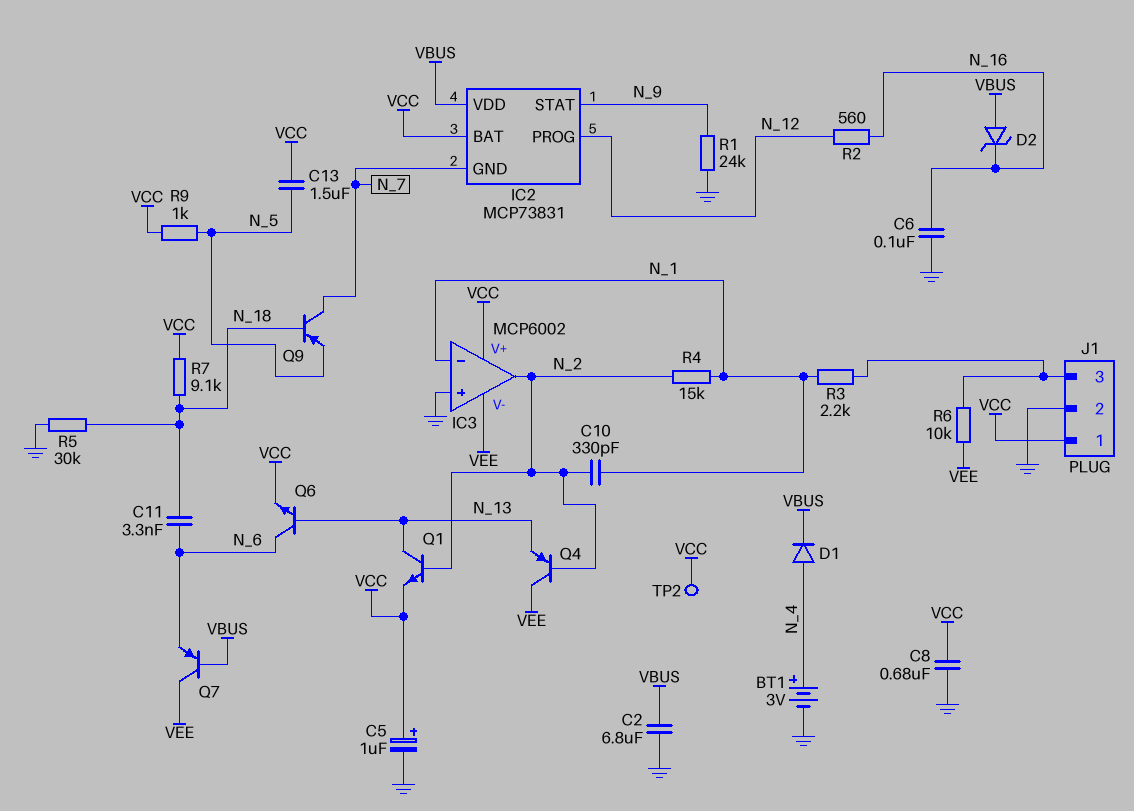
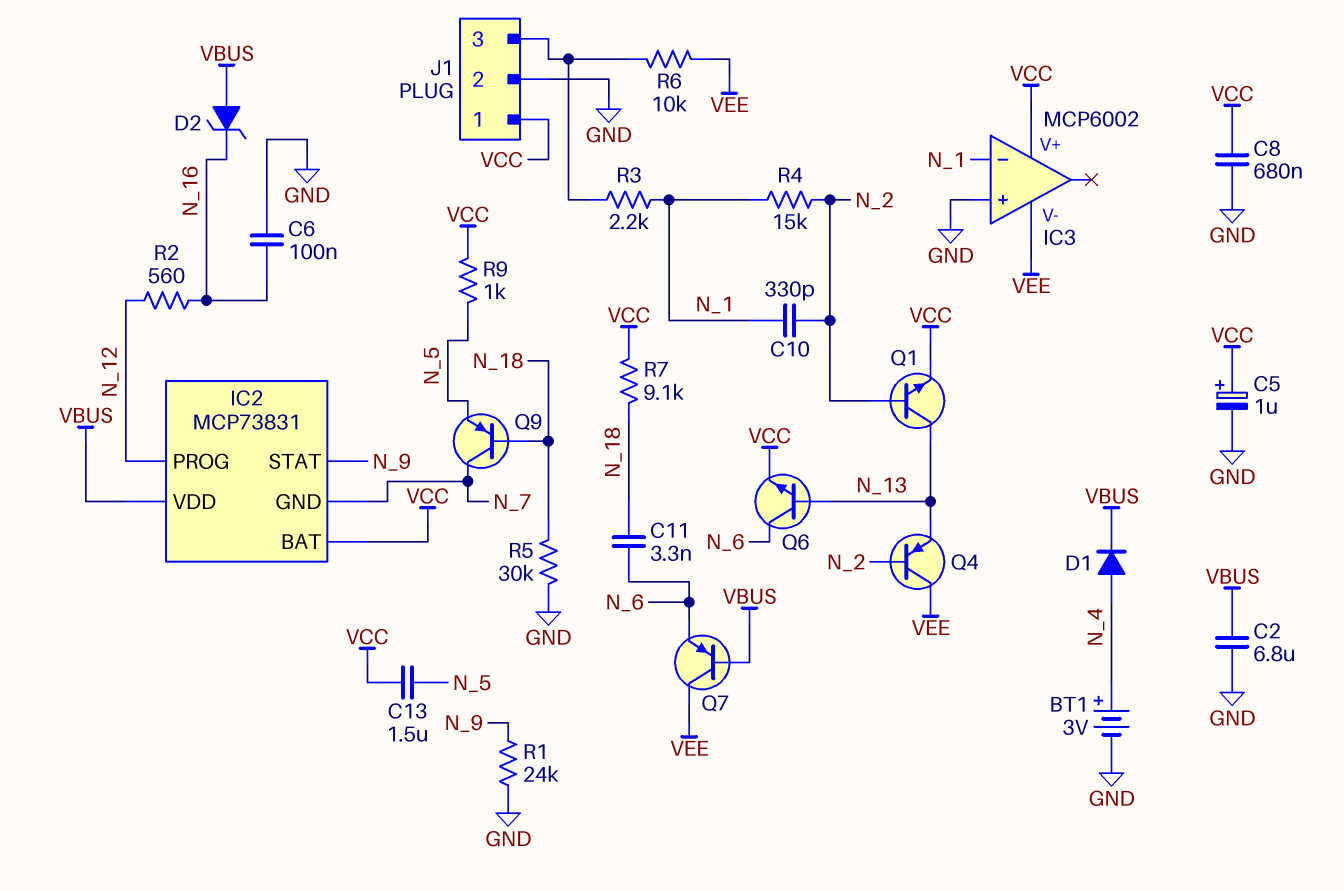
IC3 pin out: N_2 -> none
TP2: test point (VCC) -> none

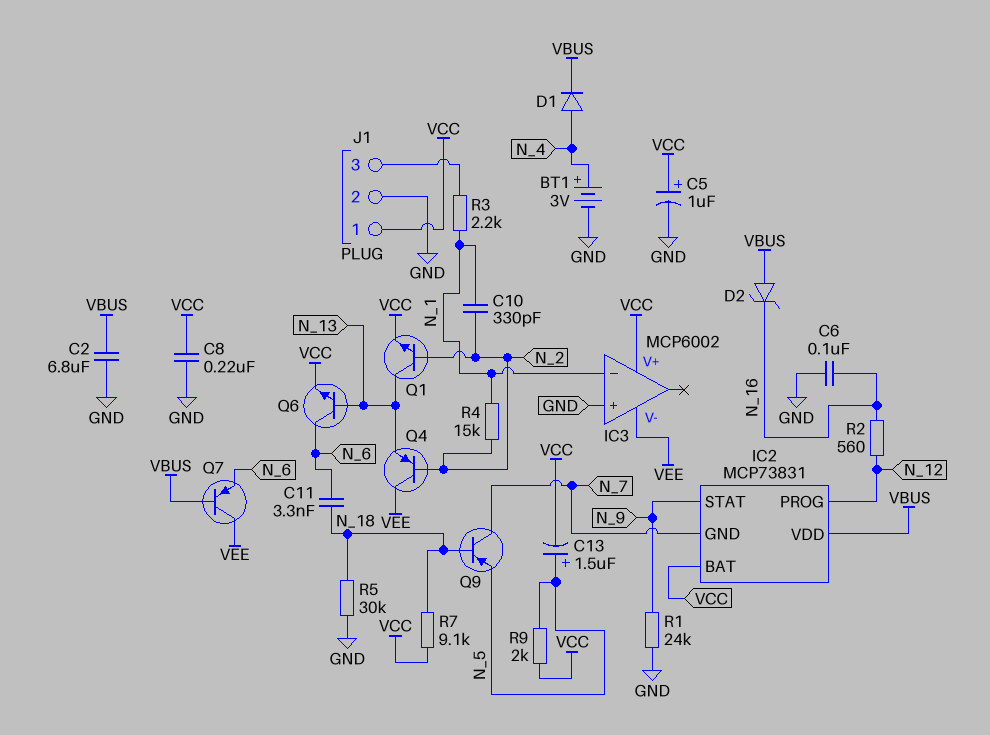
C8: 680nF (GND, VCC) -> 220nF (GND, VCC)
C13: 1.5uF (N_5, VCC) -> 1.5uF (plus N_5, minus VCC)
R6: 10k (J1/3, VEE) -> none
R9: 1k (N_5, VCC) -> 2k (N_5, VCC)

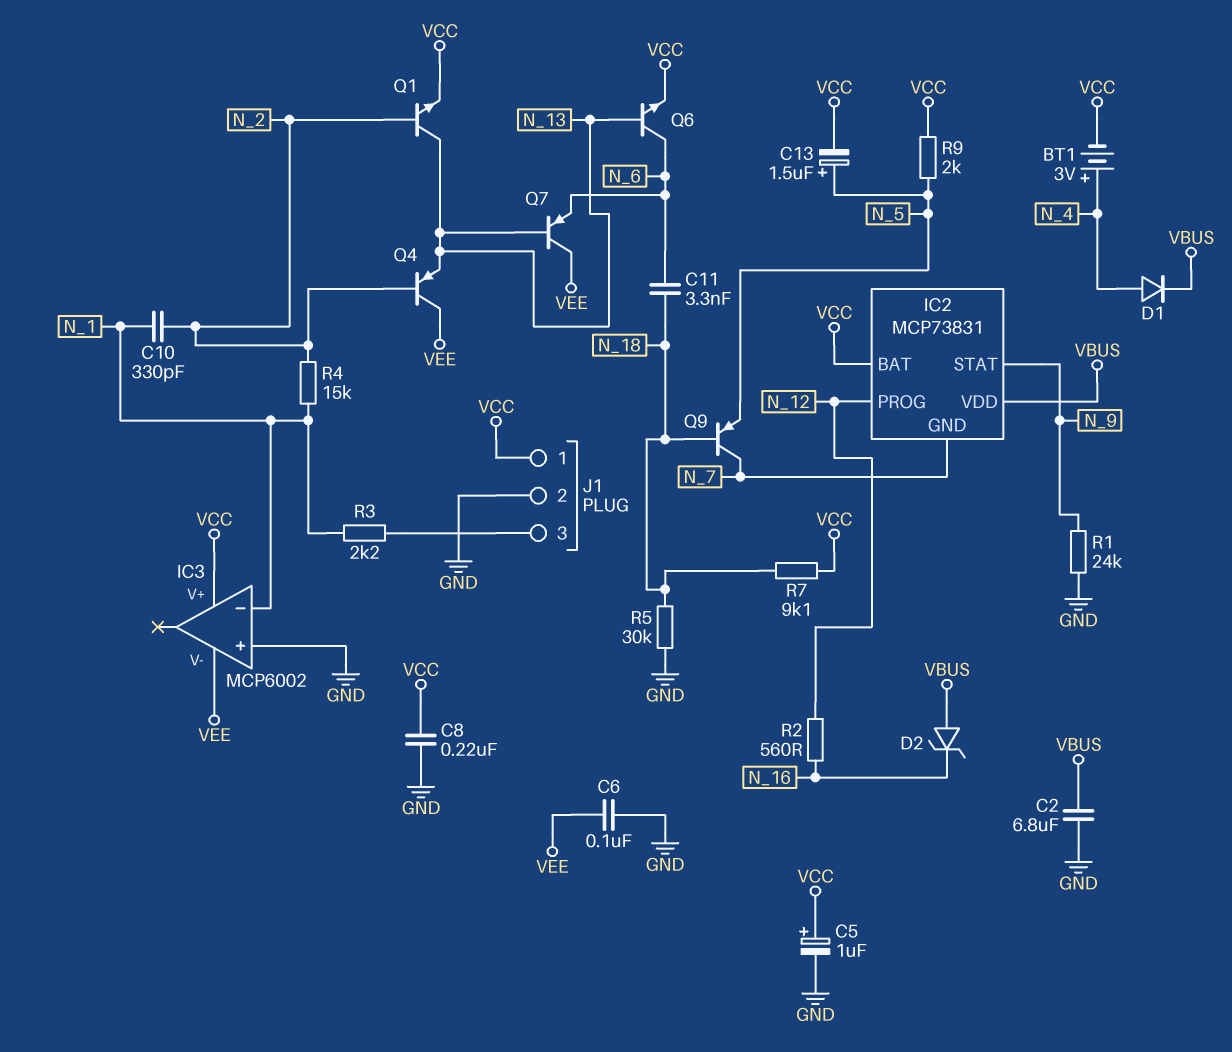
BT1: 3V (plus N_4, minus GND) -> 3V (plus N_4, minus VCC)
C6: 100nF (GND, N_16) -> 100nF (GND, VEE)
Q7: PNP (B VBUS, C VEE, E N_6) -> PNP (B N_13, C VEE, E N_6)

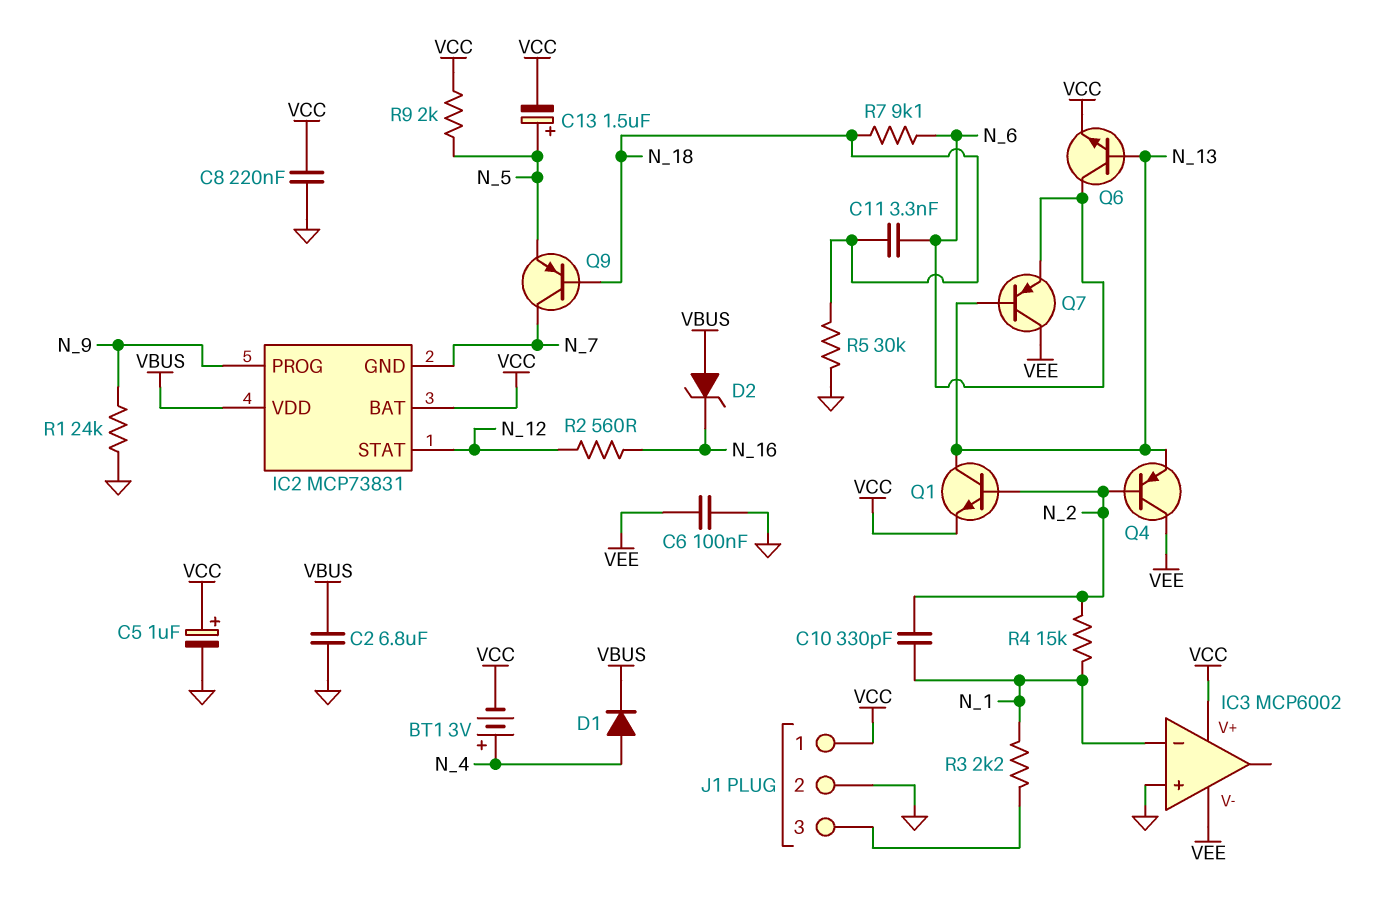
IC2 pin PROG: N_12 -> N_9
IC2 pin STAT: N_9 -> N_12
R7: 9.1k (N_18, VCC) -> 9.1k (N_6, N_18)

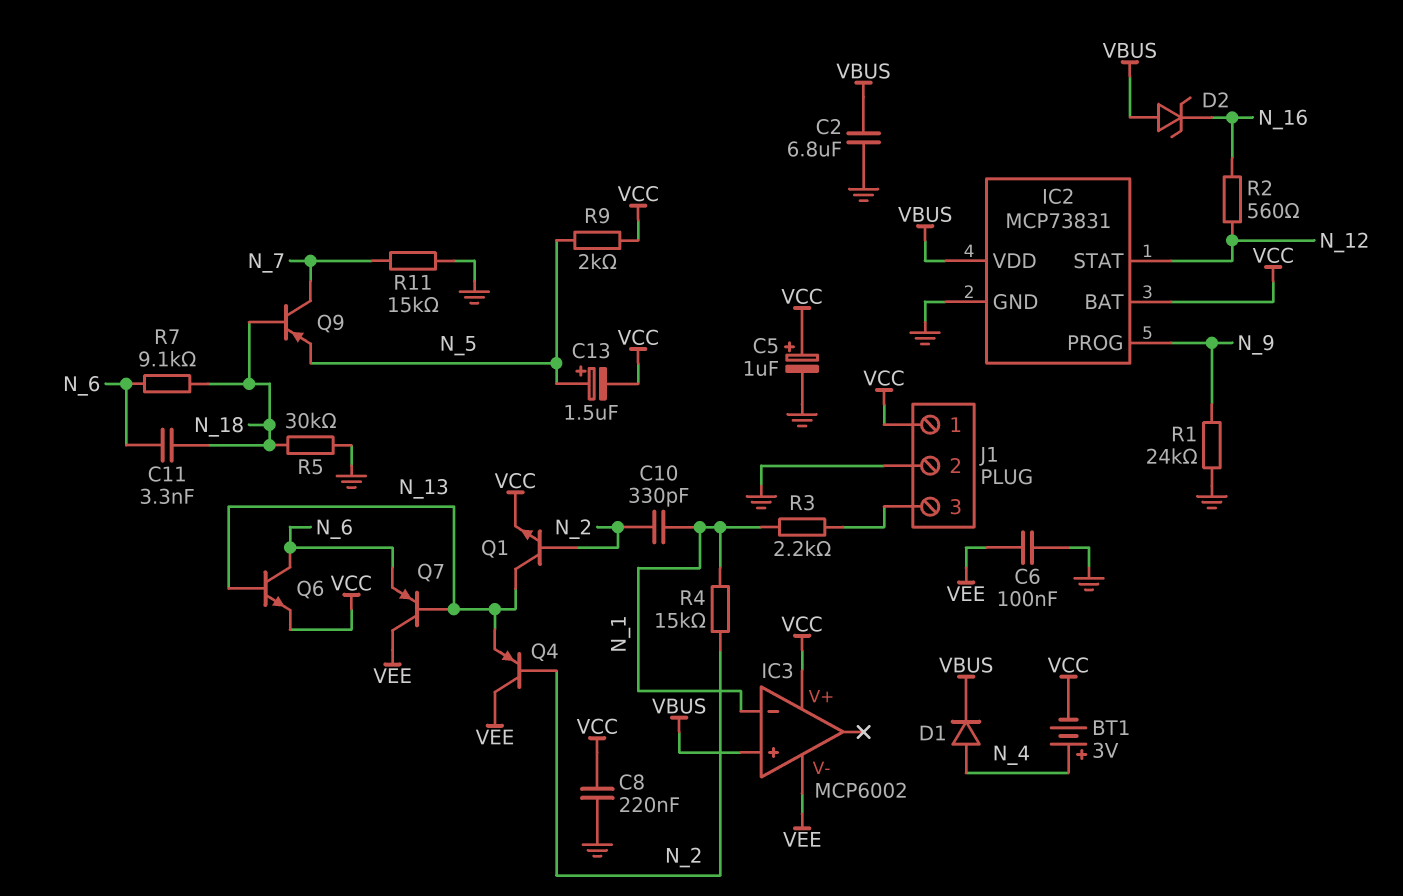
IC2 pin GND: N_7 -> GND
IC3 pin in+: GND -> VBUS
R11: none -> 15k (GND, N_7)

